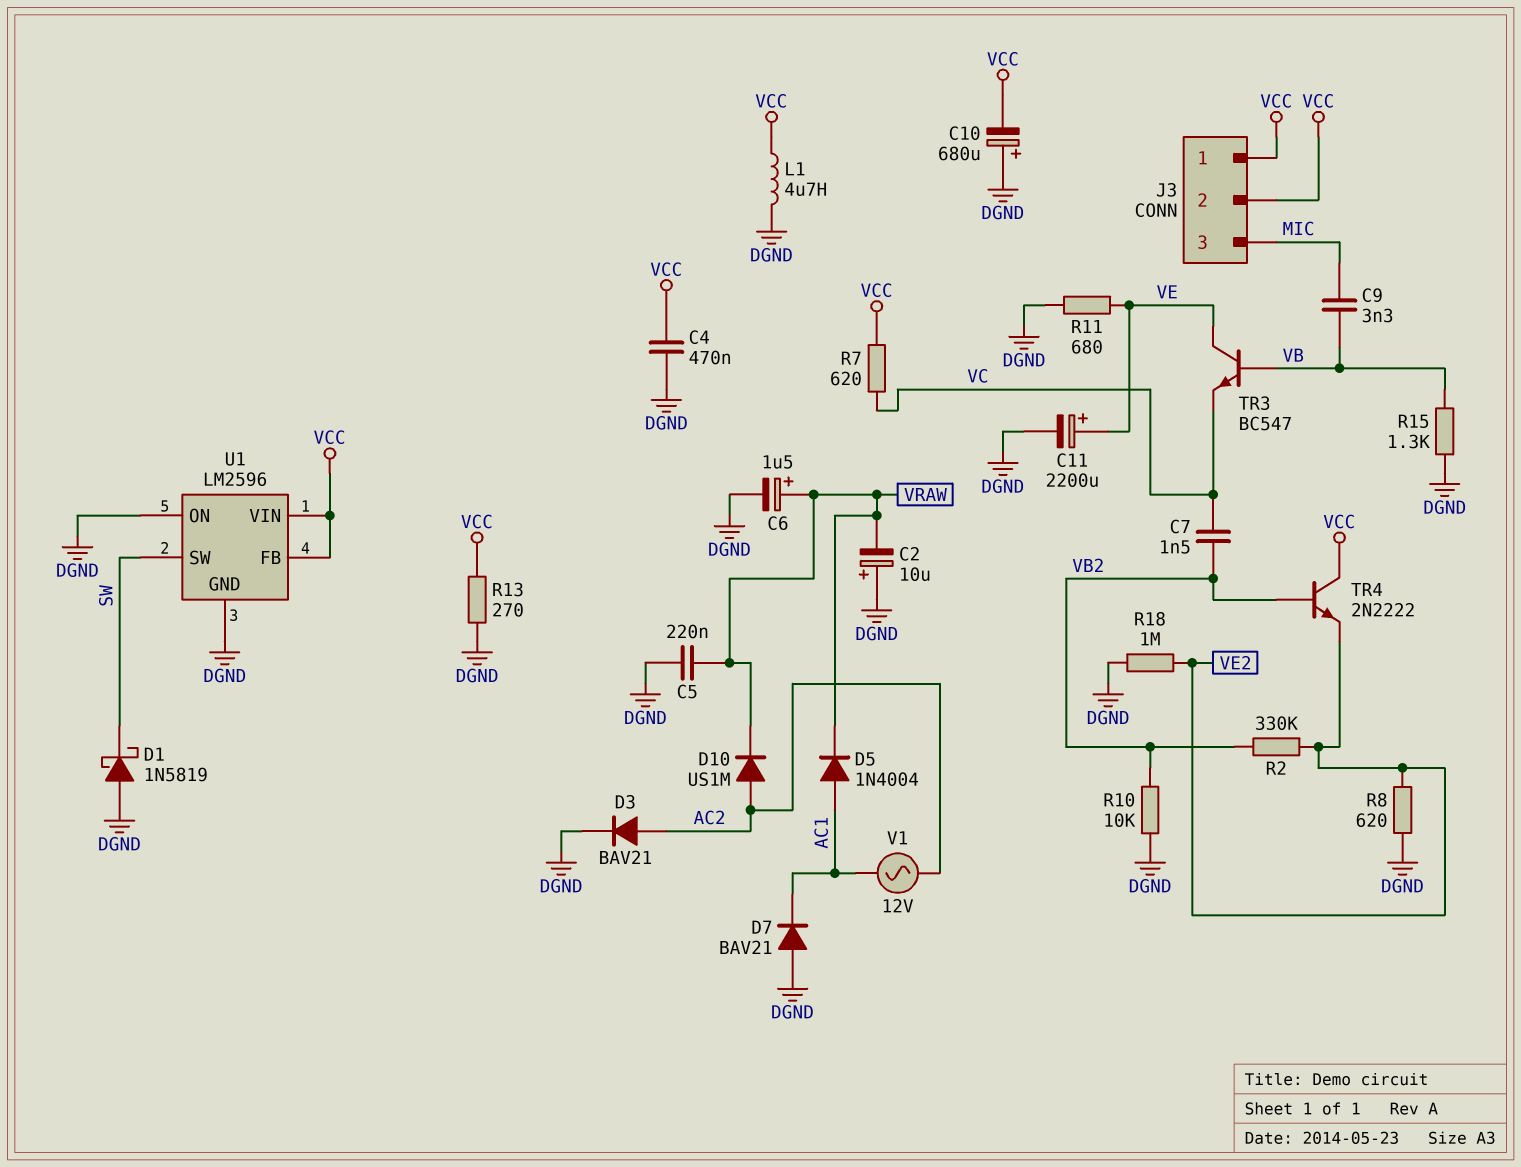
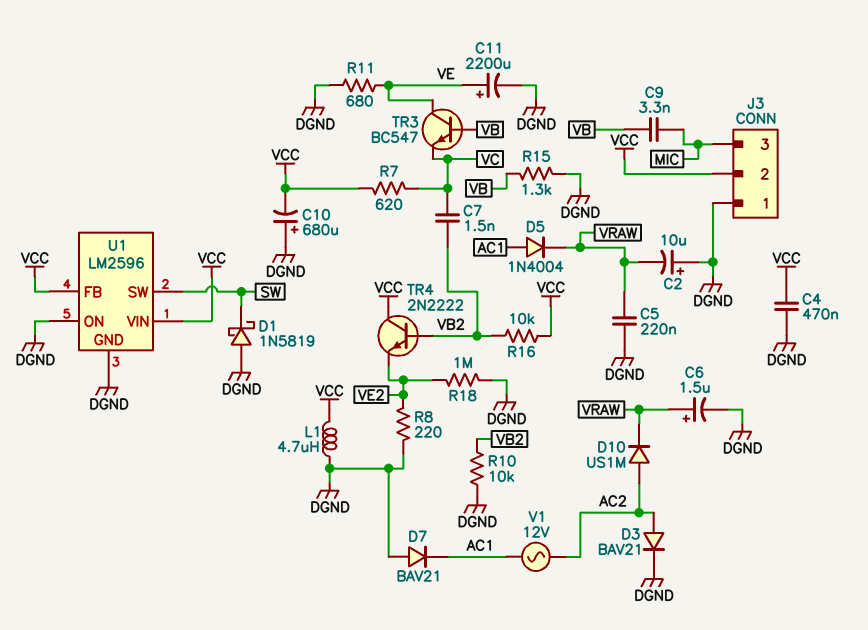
J3 pin 1: VCC -> DGND
R2: 330k (VB2, VE2) -> none
R8: 620 (DGND, VE2) -> 220 (DGND, VE2)
R13: 270 (DGND, VCC) -> none
R16: none -> 10k (VB2, VCC)

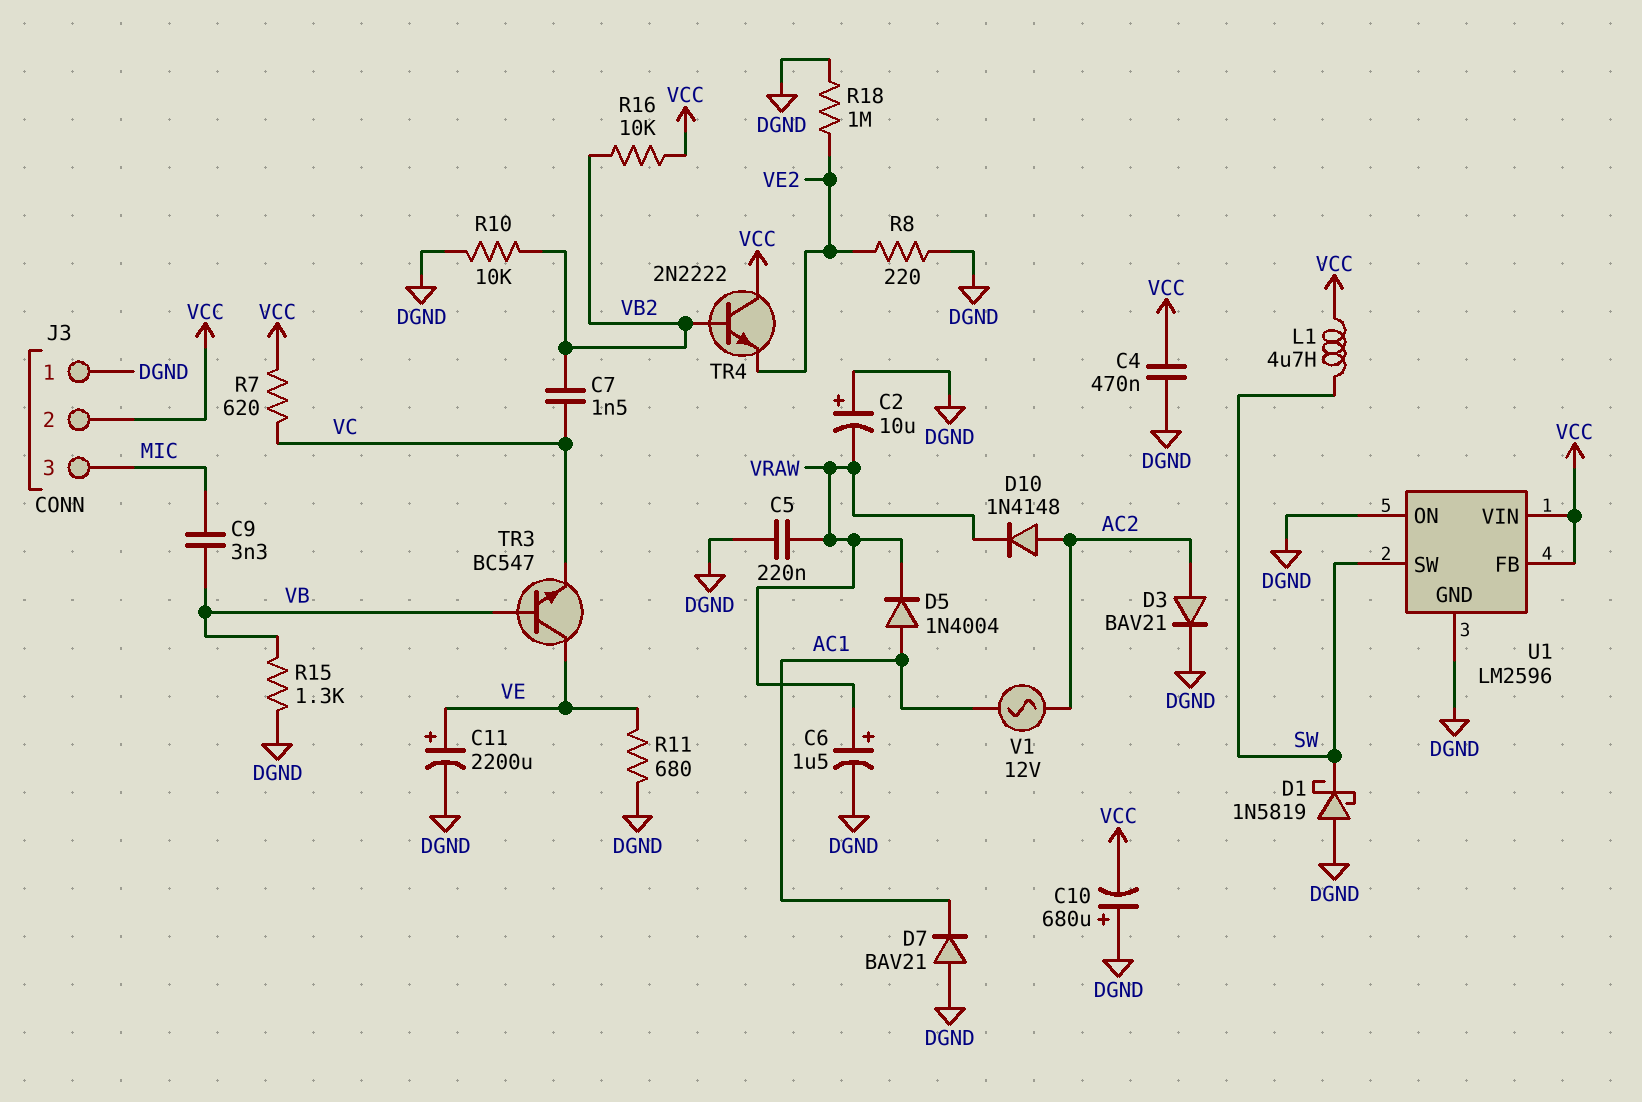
D10: diode US1M (A AC2, K VRAW) -> diode 1N4148 (A AC2, K VRAW)
L1: 4.7uH (DGND, VCC) -> 4.7uH (SW, VCC)

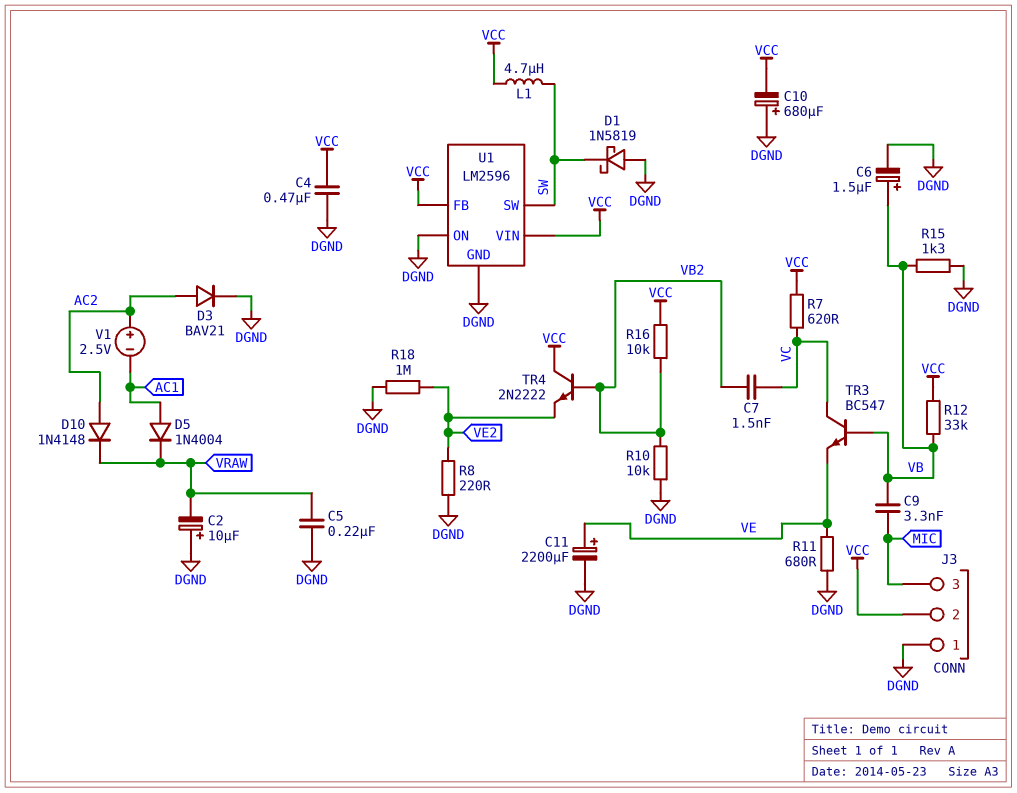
C6: 1.5uF (plus VRAW, minus DGND) -> 1.5uF (plus VB, minus DGND)
D7: diode BAV21 (A DGND, K AC1) -> none
R12: none -> 33k (VB, VCC)
TR3: NPN BC547 (B VB, C VE, E VC) -> NPN BC547 (B VB, C VC, E VE)
V1: AC 12V (AC1, AC2) -> 2.5V (plus AC2, minus AC1)

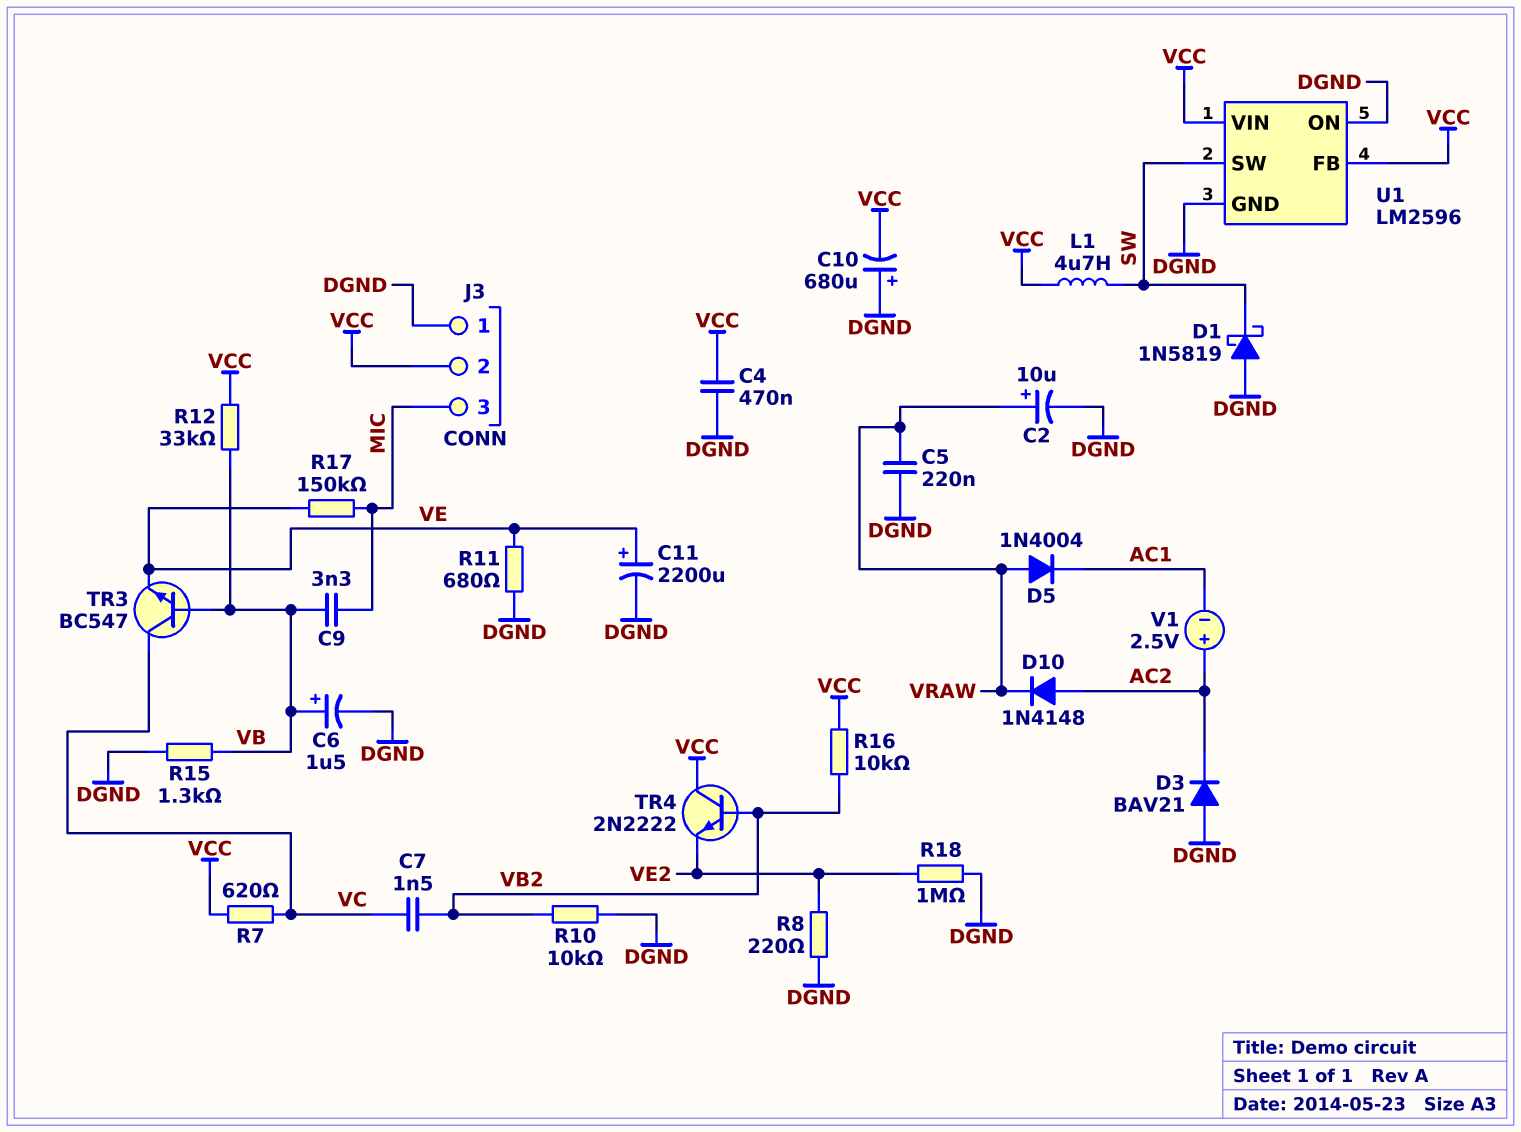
C2: 10uF (plus DGND, minus VRAW) -> 10uF (plus VRAW, minus DGND)
D3: diode BAV21 (A AC2, K DGND) -> diode BAV21 (A DGND, K AC2)
D5: diode 1N4004 (A AC1, K VRAW) -> diode 1N4004 (A VRAW, K AC1)
R17: none -> 150k (MIC, VE)

